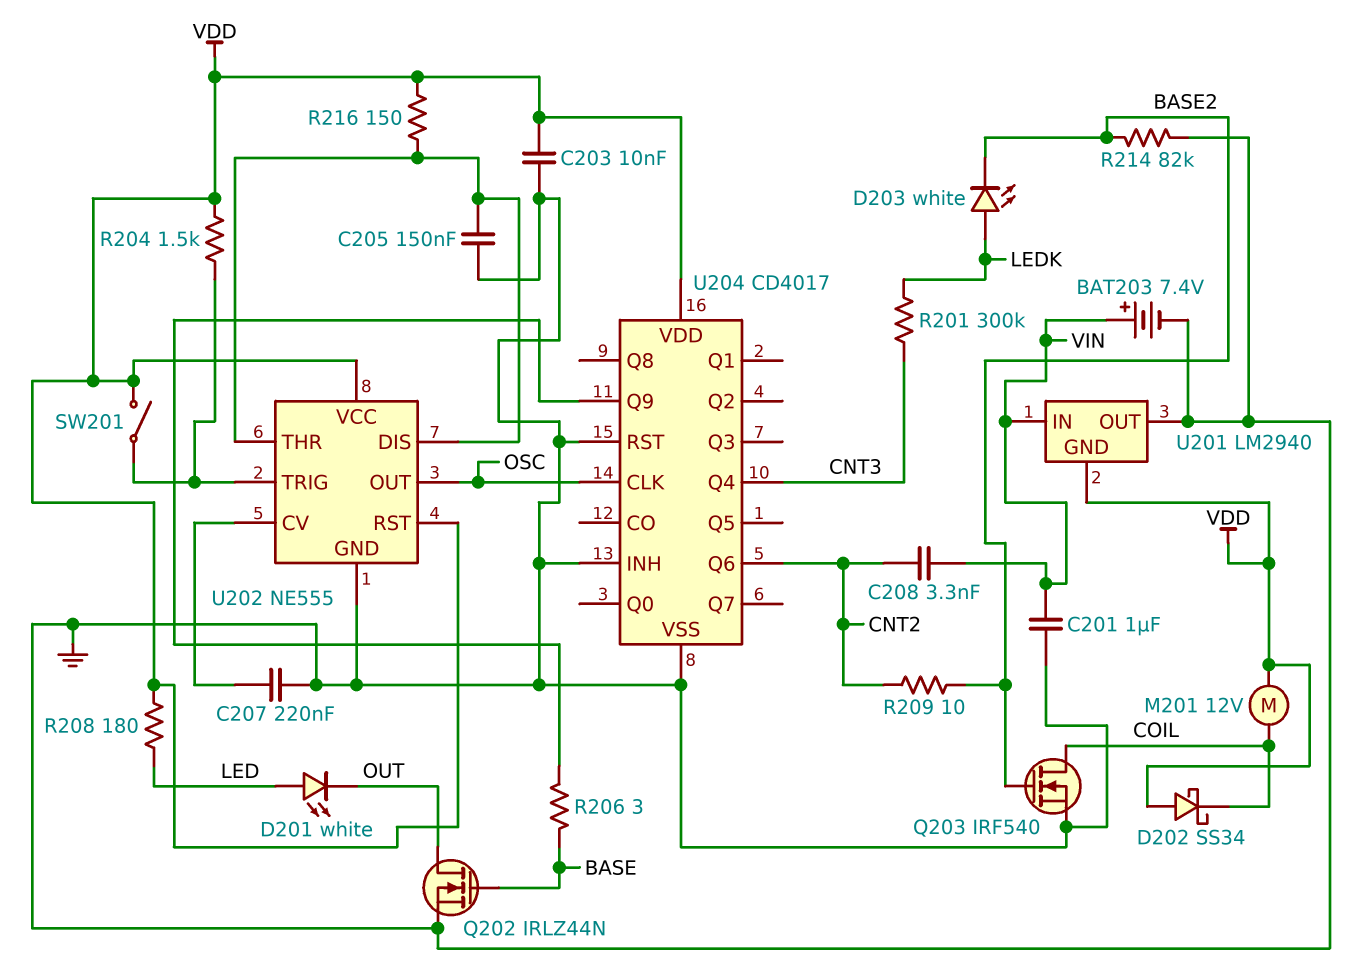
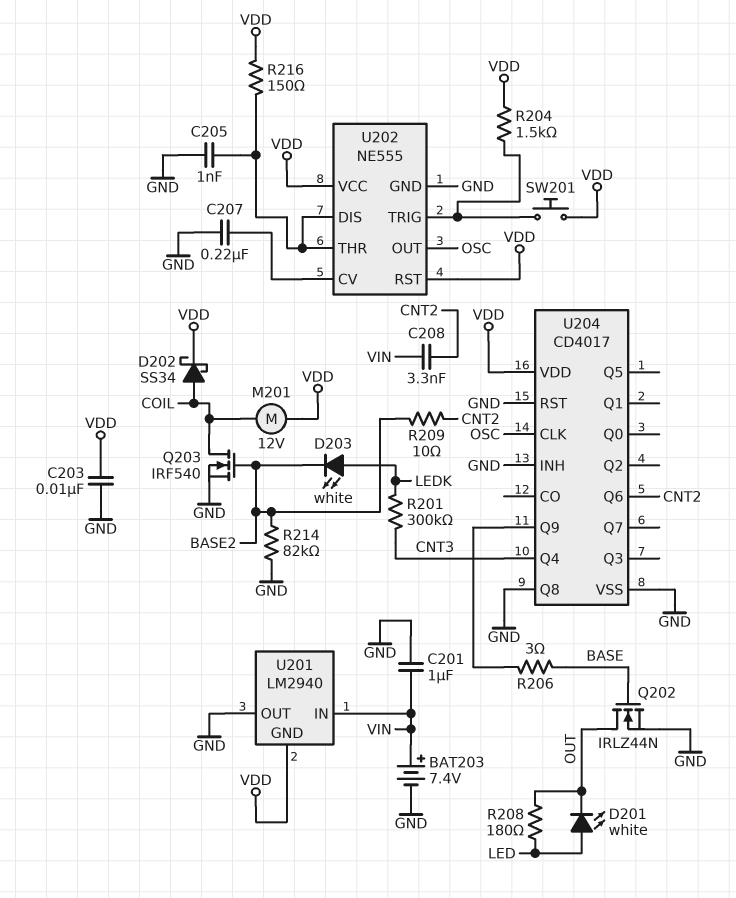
C205: 150nF (GND, U202/DIS) -> 1nF (GND, U202/DIS)
D202: schottky SS34 (A VDD, K COIL) -> schottky SS34 (A COIL, K VDD)
R208: 180 (LED, VDD) -> 180 (LED, OUT)
SW201: switch (U202/TRIG, VDD) -> button (U202/TRIG, VDD)
U204 pin Q8: none -> GND

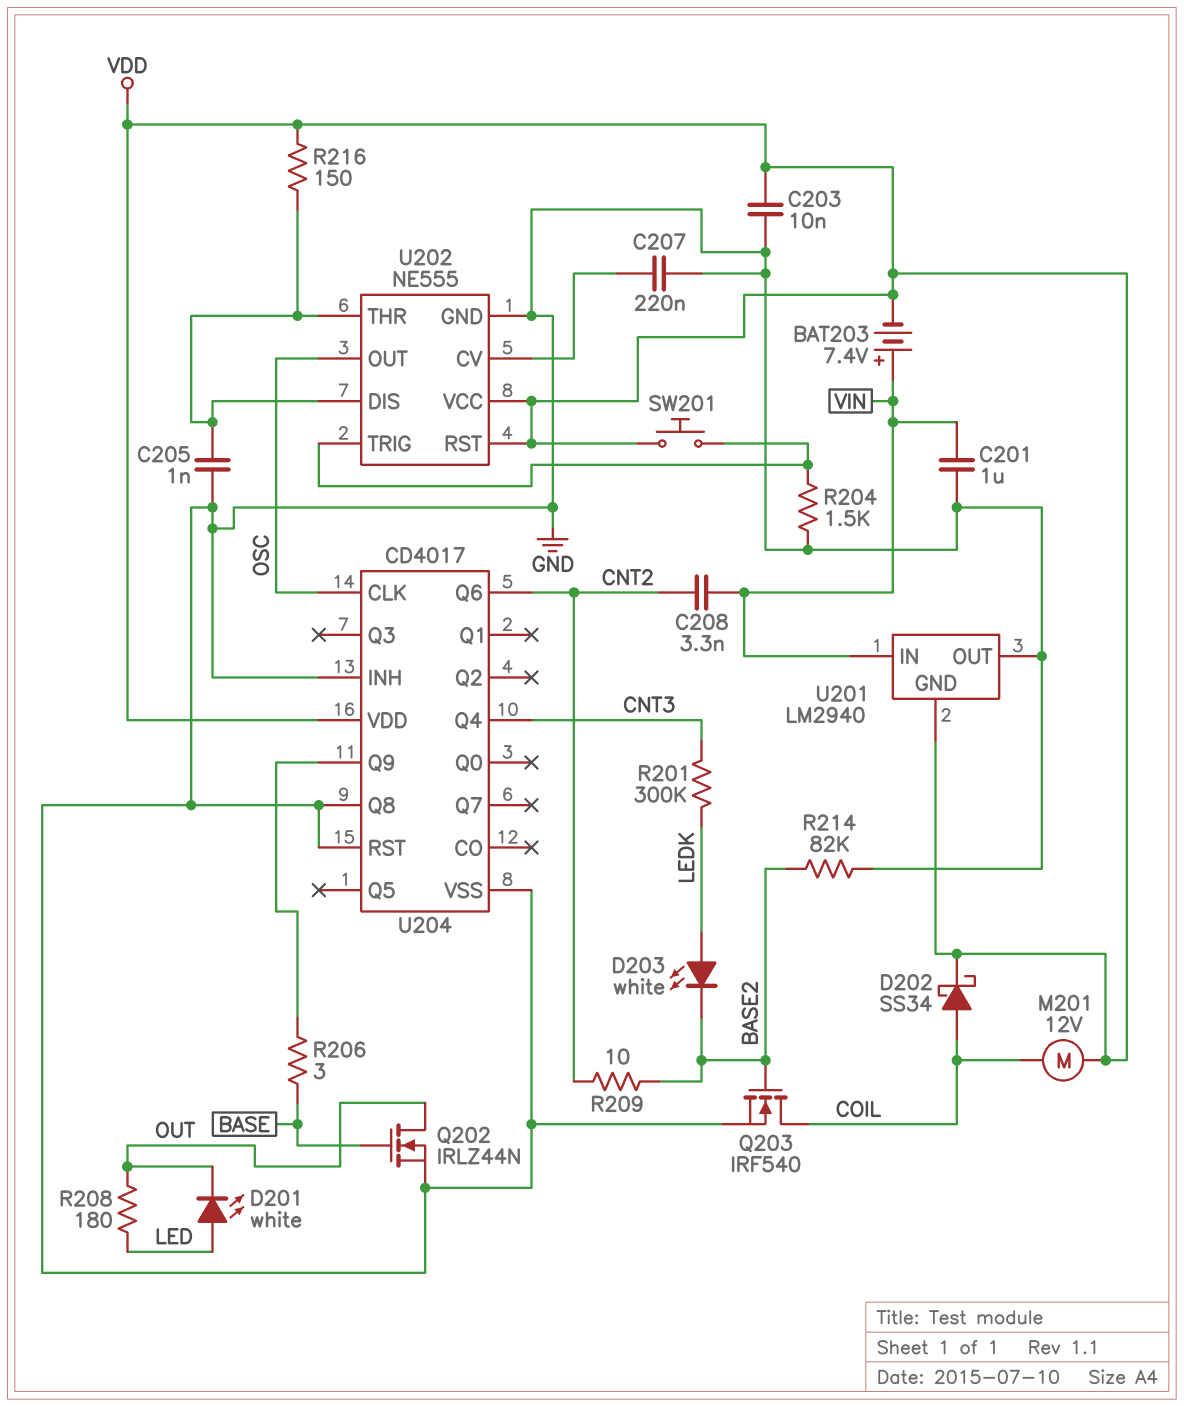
BAT203: 7.4V (plus VIN, minus GND) -> 7.4V (plus VIN, minus VDD)
R204: 1.5k (U202/TRIG, VDD) -> 1.5k (GND, U202/TRIG)

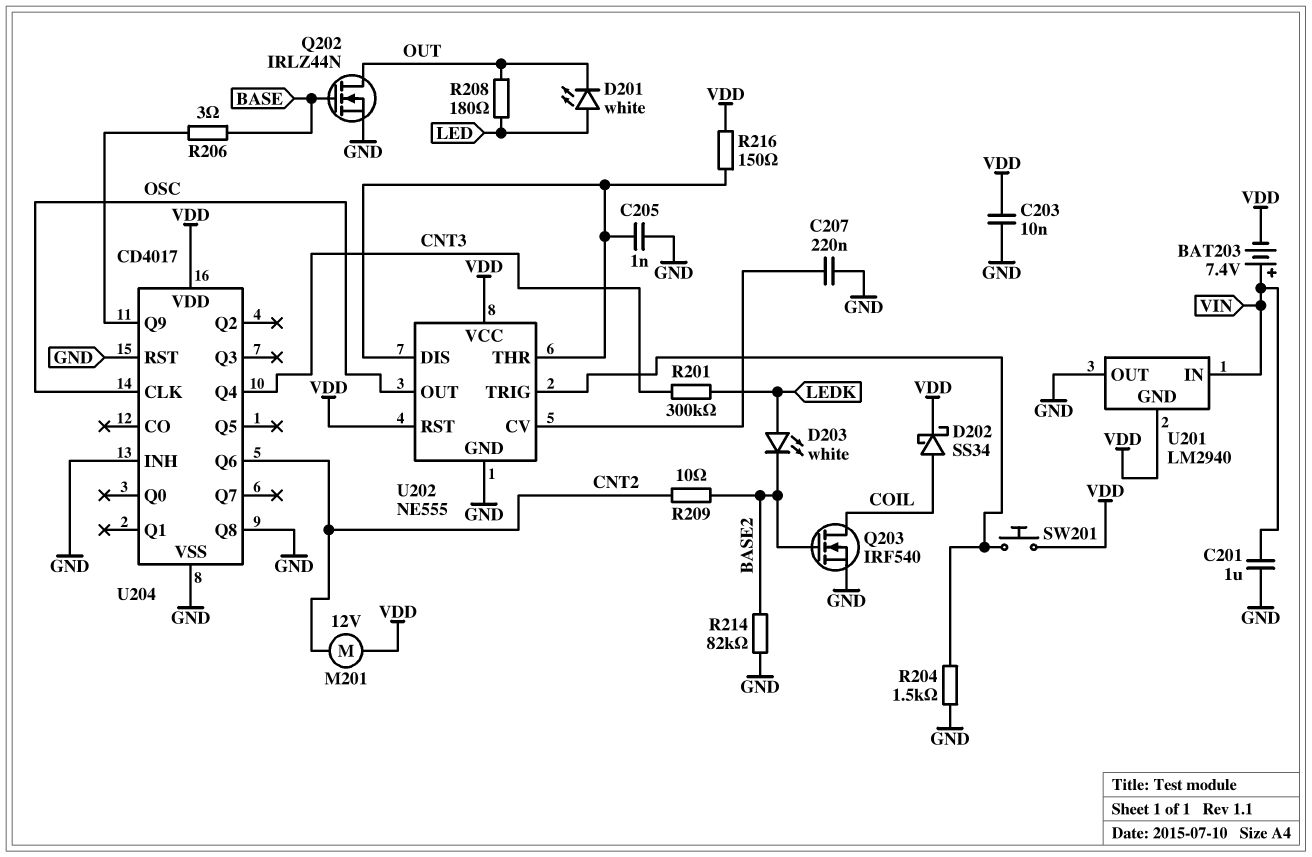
C208: 3.3nF (CNT2, VIN) -> none
M201: motor 12V (COIL, VDD) -> motor 12V (CNT2, VDD)

